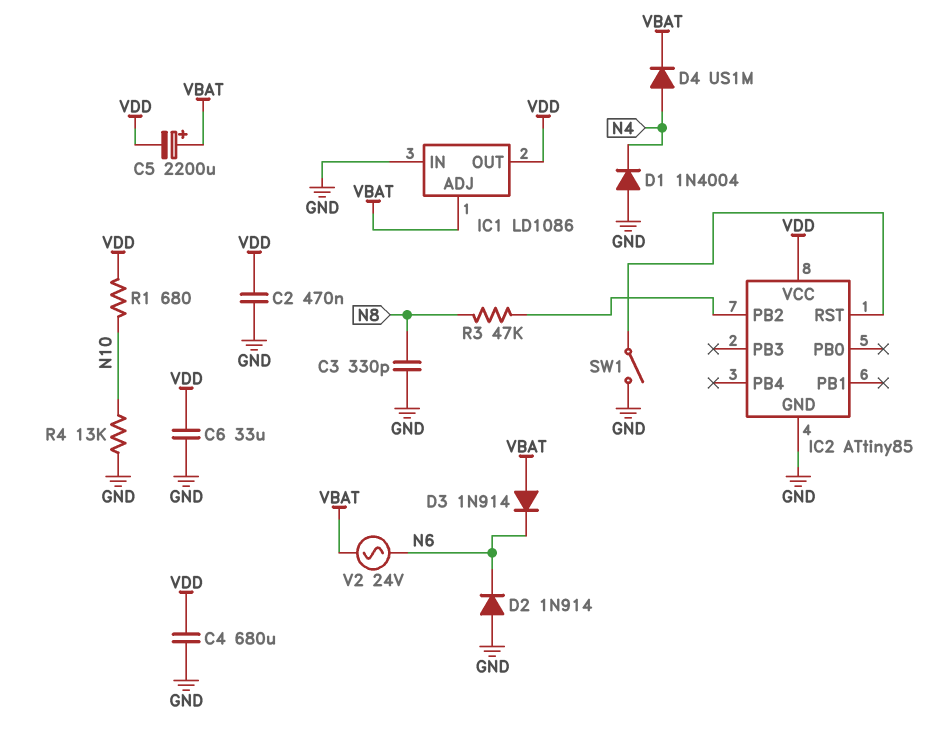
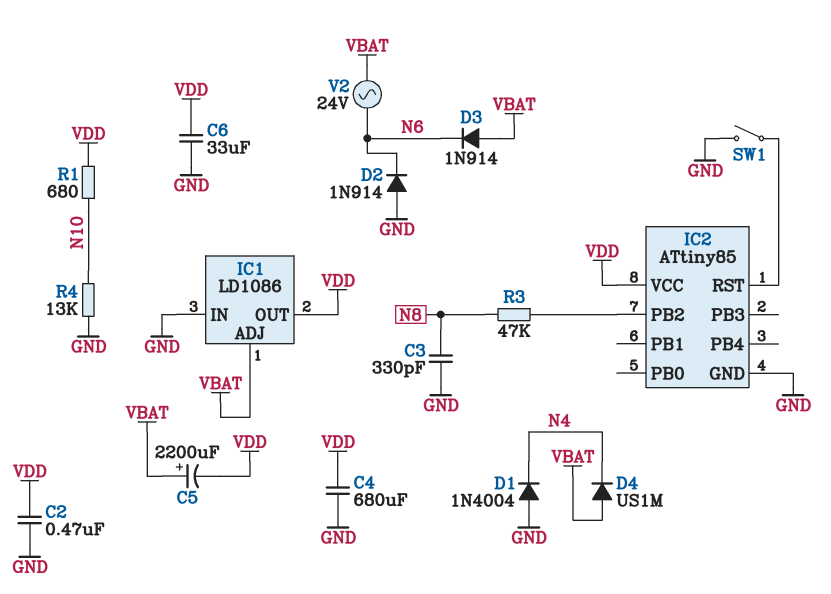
D4: diode US1M (A N4, K VBAT) -> diode US1M (A VBAT, K N4)

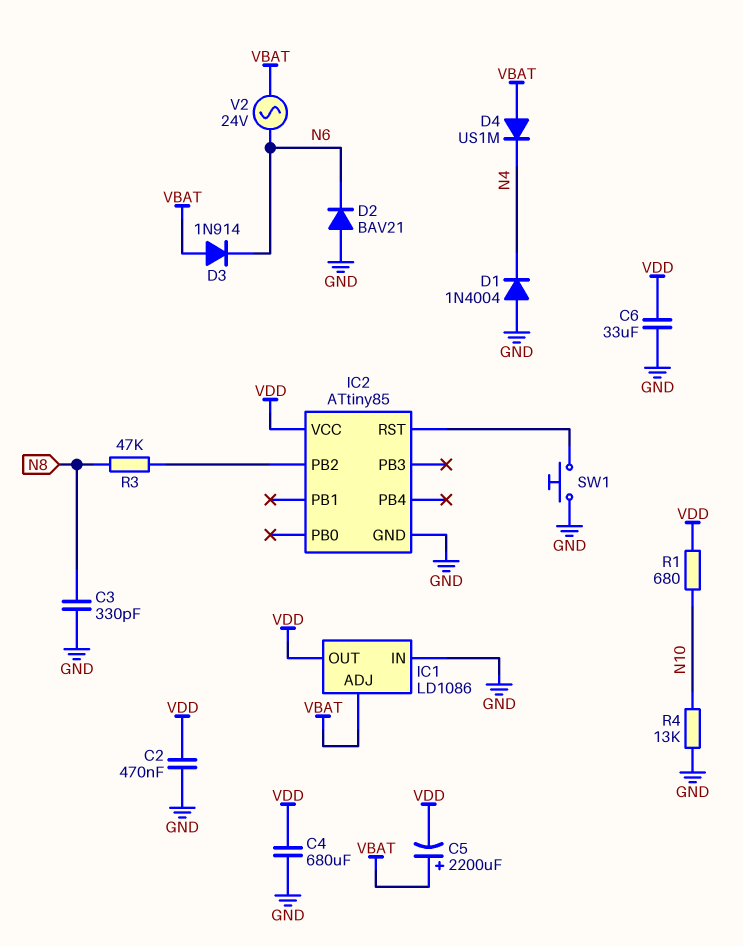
D2: diode 1N914 (A GND, K N6) -> diode BAV21 (A GND, K N6)
SW1: switch (GND, IC2/RST) -> button (GND, IC2/RST)

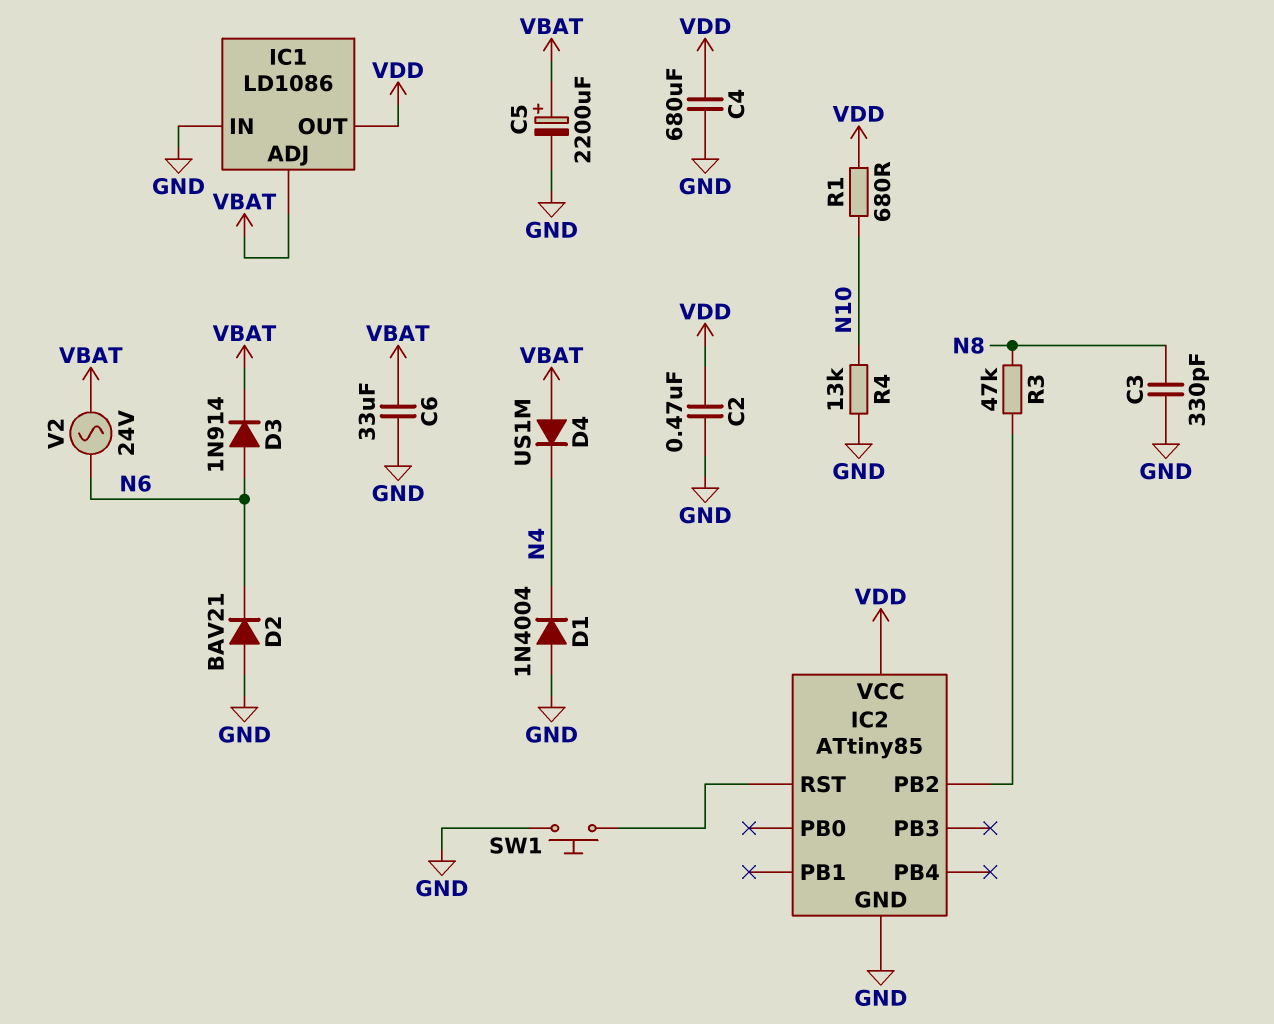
C5: 2200uF (plus VBAT, minus VDD) -> 2200uF (plus VBAT, minus GND)
C6: 33uF (GND, VDD) -> 33uF (GND, VBAT)
D3: diode 1N914 (A VBAT, K N6) -> diode 1N914 (A N6, K VBAT)

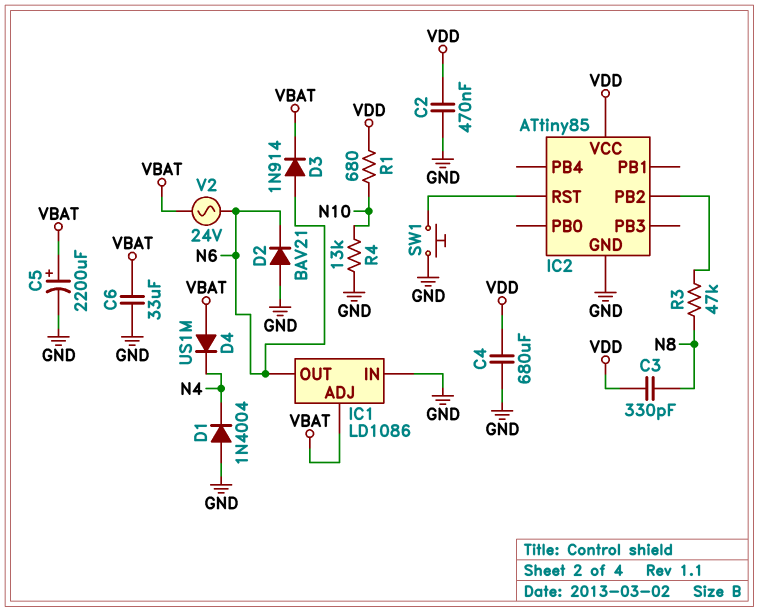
C3: 330pF (GND, N8) -> 330pF (N8, VDD)
IC1 pin OUT: VDD -> N6

